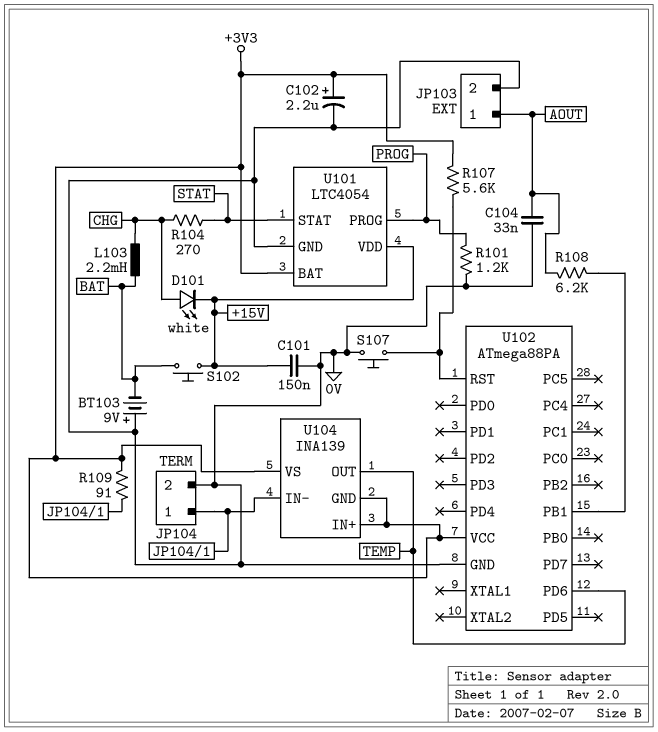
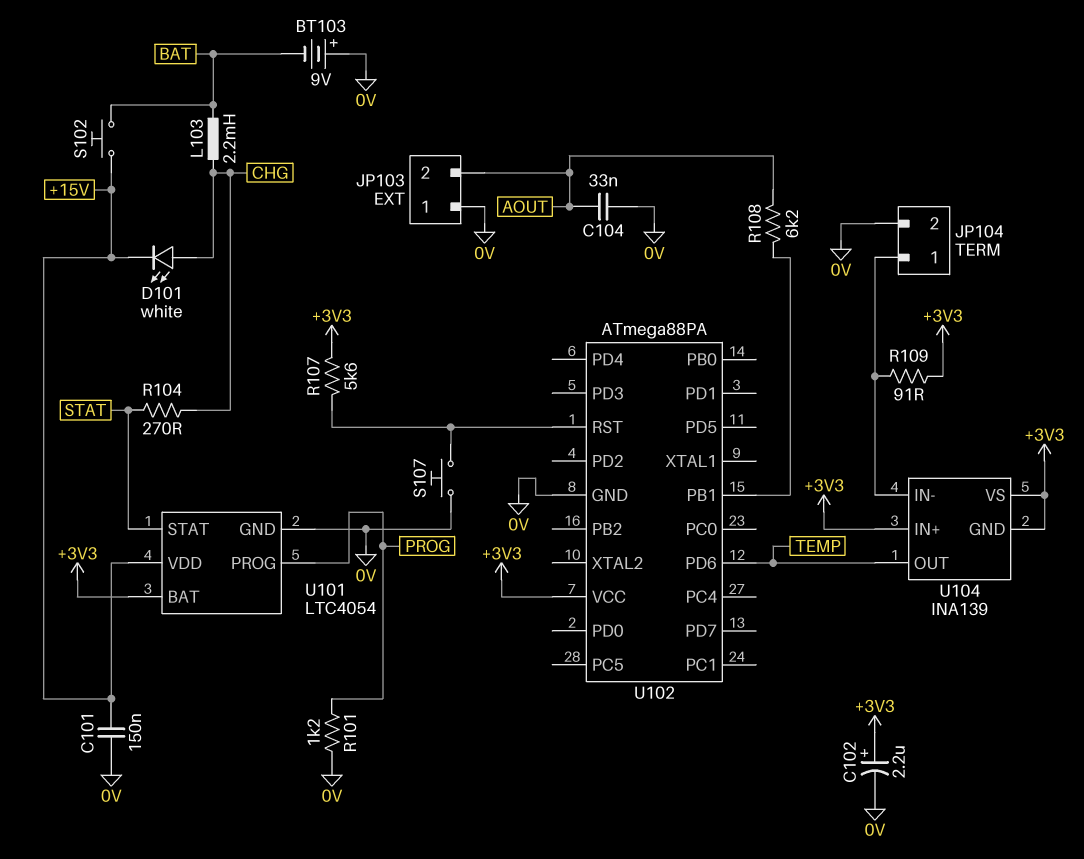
JP103 pin 1: AOUT -> 0V
JP103 pin 2: 0V -> AOUT

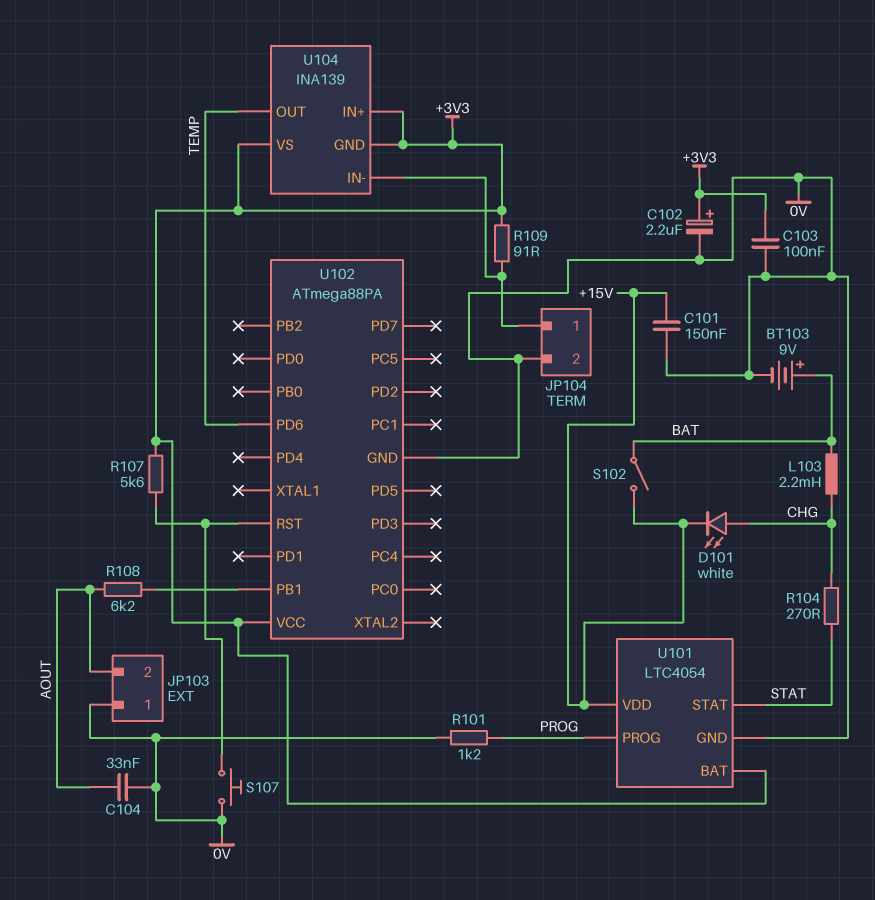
BT103: 9V (plus 0V, minus BAT) -> 9V (plus BAT, minus 0V)
C103: none -> 100nF (+3V3, 0V)
S102: button (+15V, BAT) -> switch (+15V, BAT)

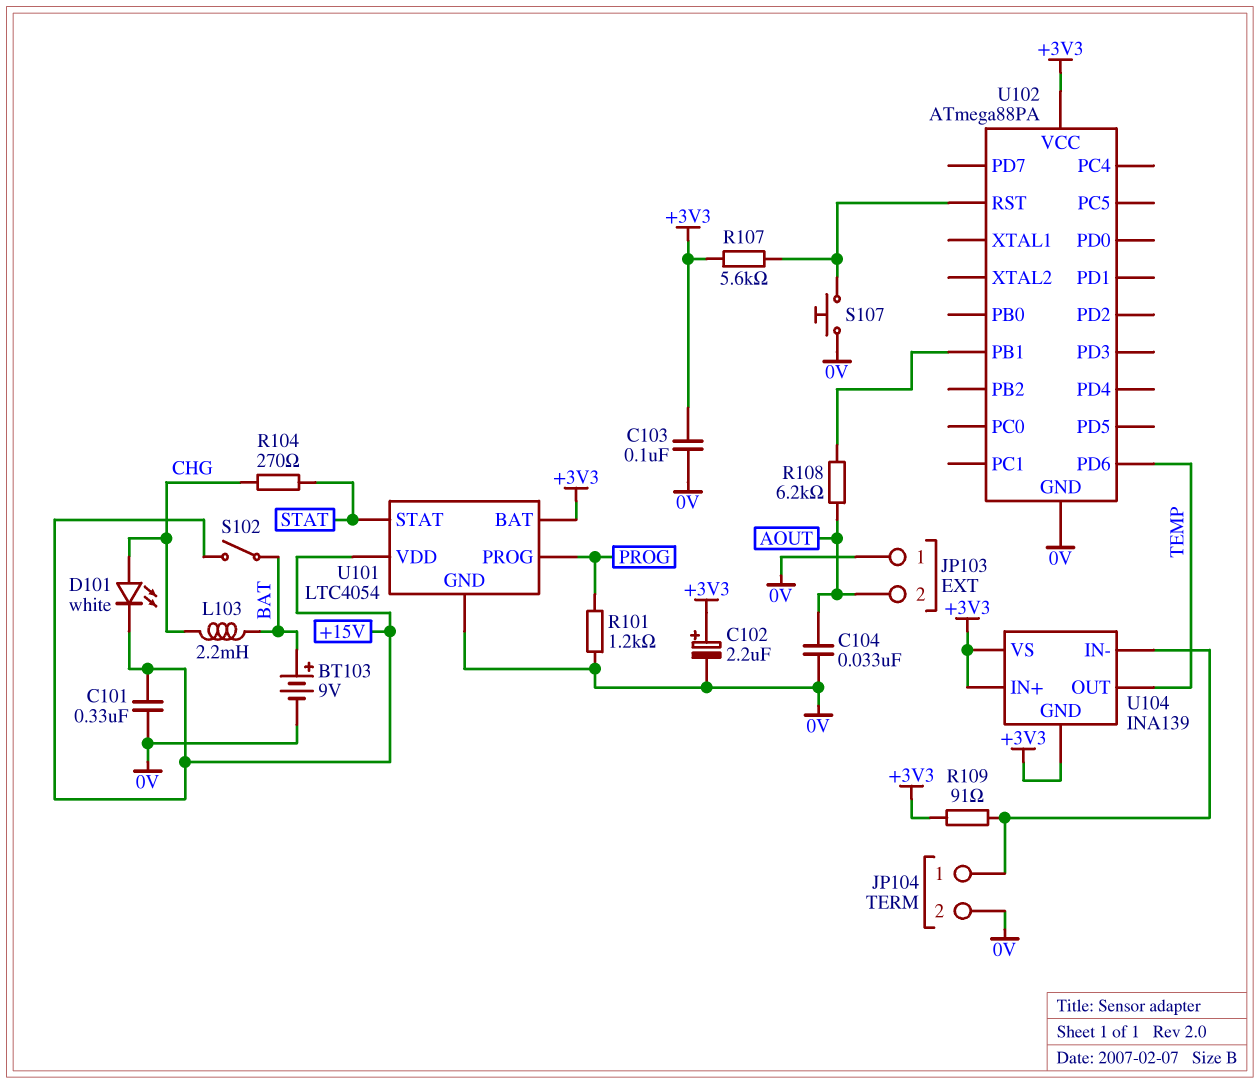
C101: 150nF (+15V, 0V) -> 330nF (+15V, 0V)

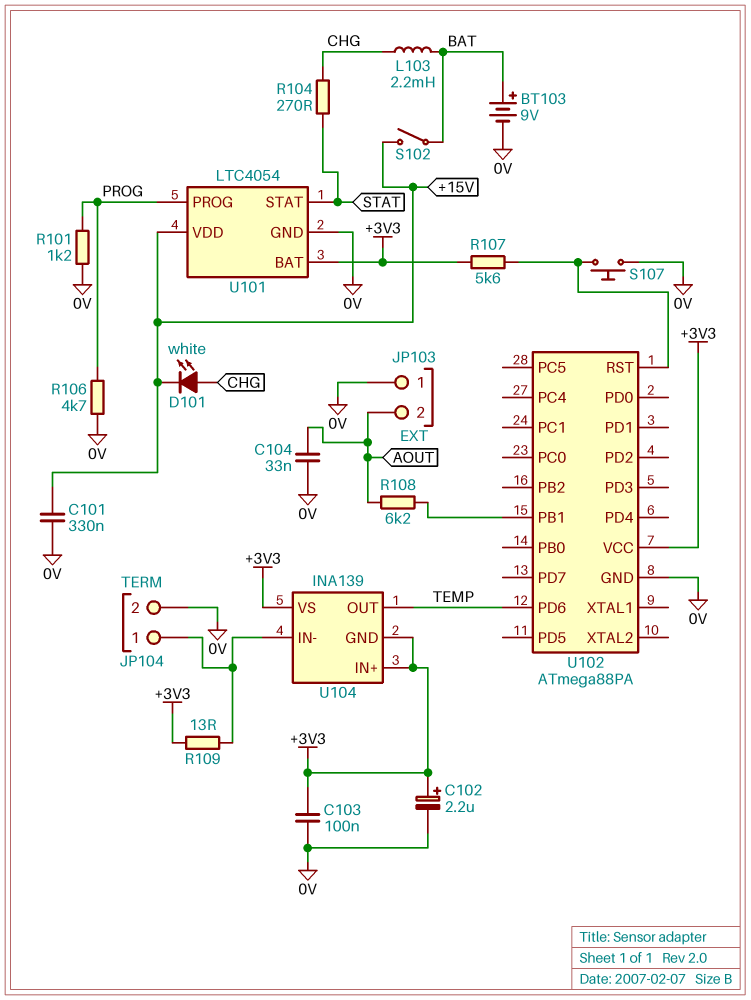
R106: none -> 4.7k (0V, PROG)
R109: 91 (+3V3, JP104/1) -> 13 (+3V3, JP104/1)

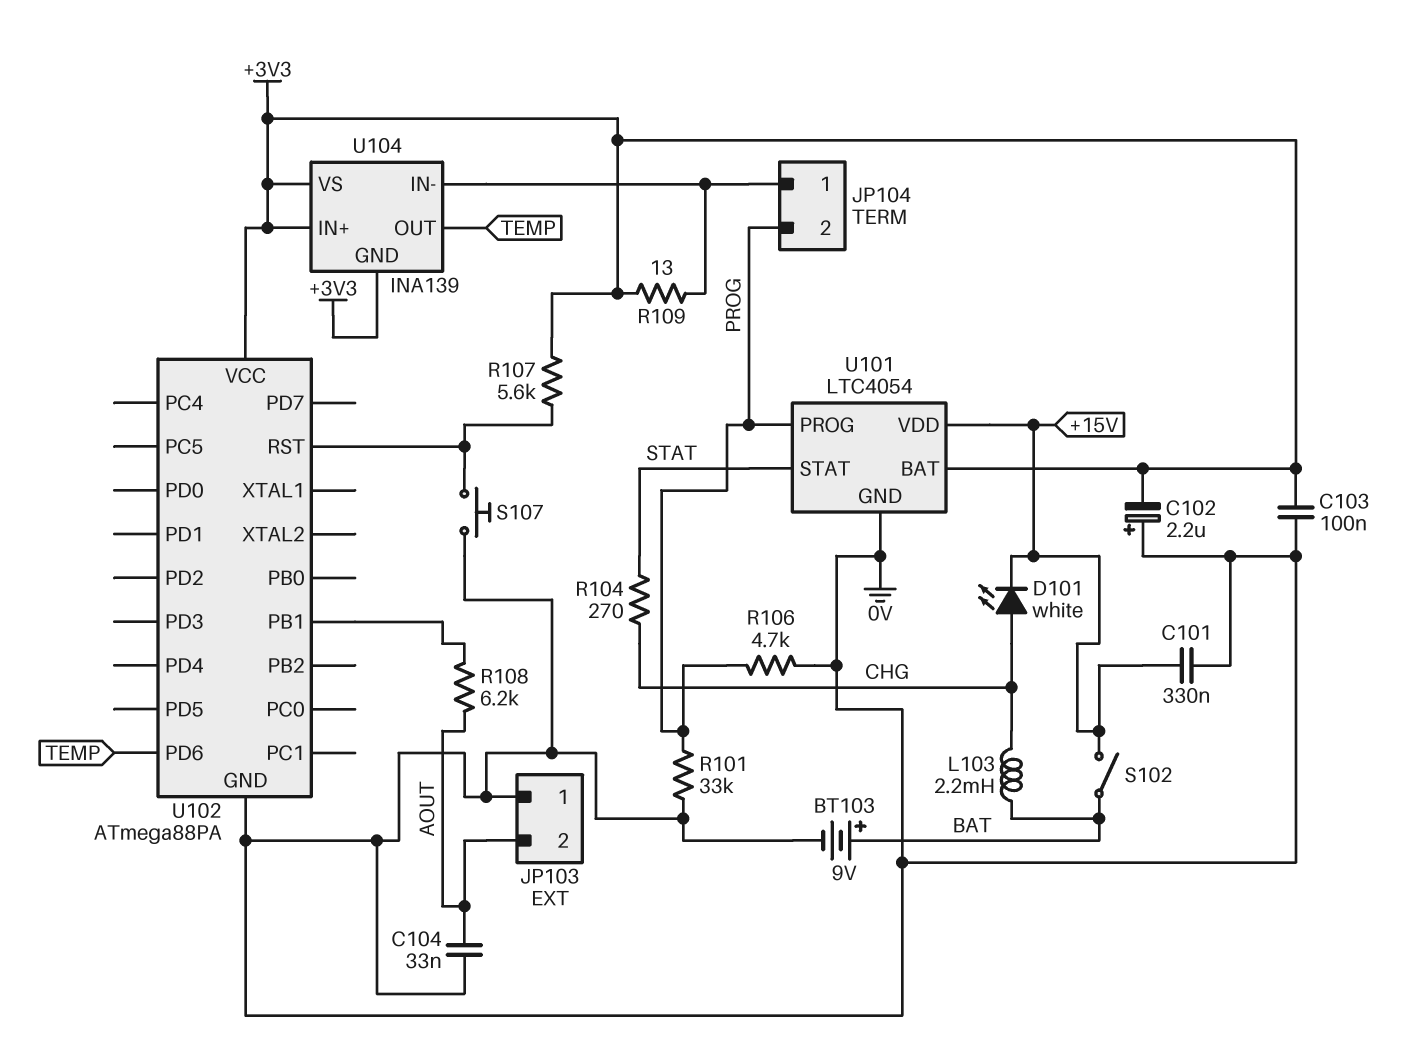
C102: 2.2uF (plus +3V3, minus 0V) -> 2.2uF (plus 0V, minus +3V3)
JP104 pin 2: 0V -> PROG
R101: 1.2k (0V, PROG) -> 33k (0V, PROG)

